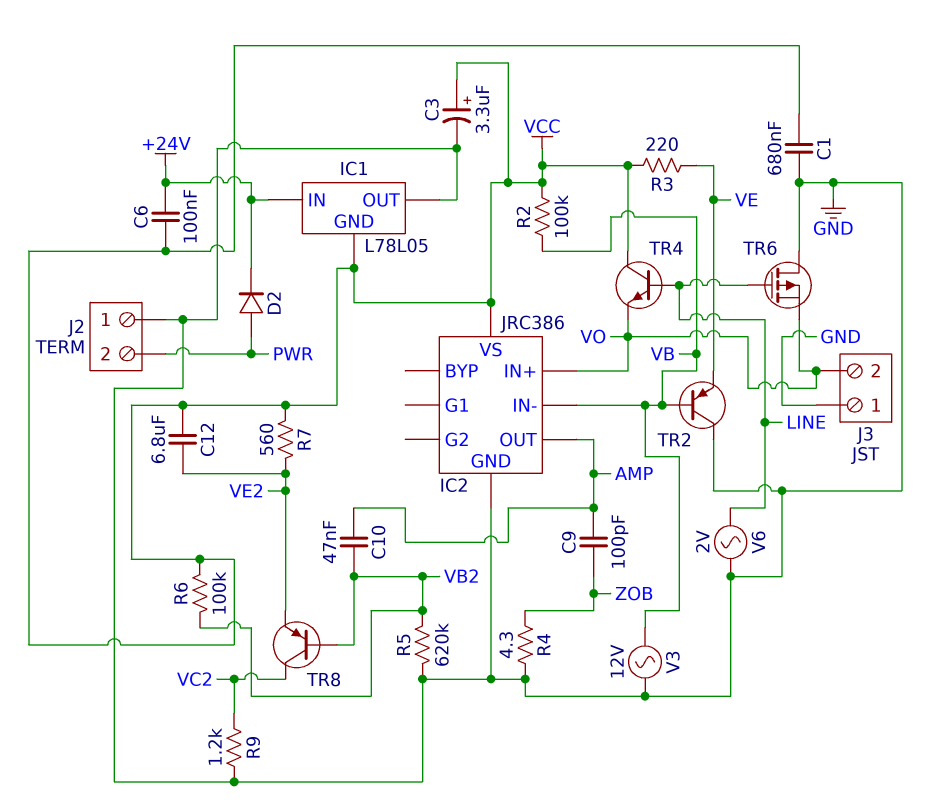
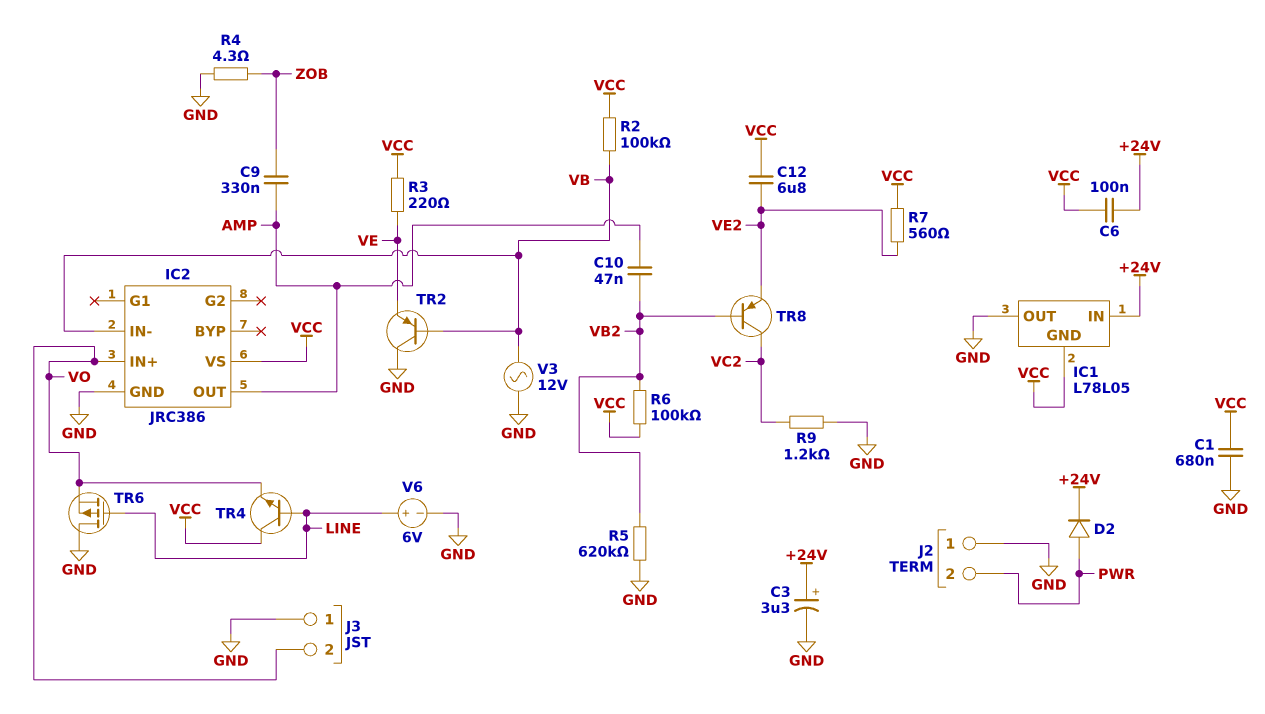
C3: 3.3uF (plus VCC, minus GND) -> 3.3uF (plus +24V, minus GND)
C9: 100pF (AMP, ZOB) -> 330nF (AMP, ZOB)
V6: AC 2V (GND, LINE) -> 6V (plus LINE, minus GND)

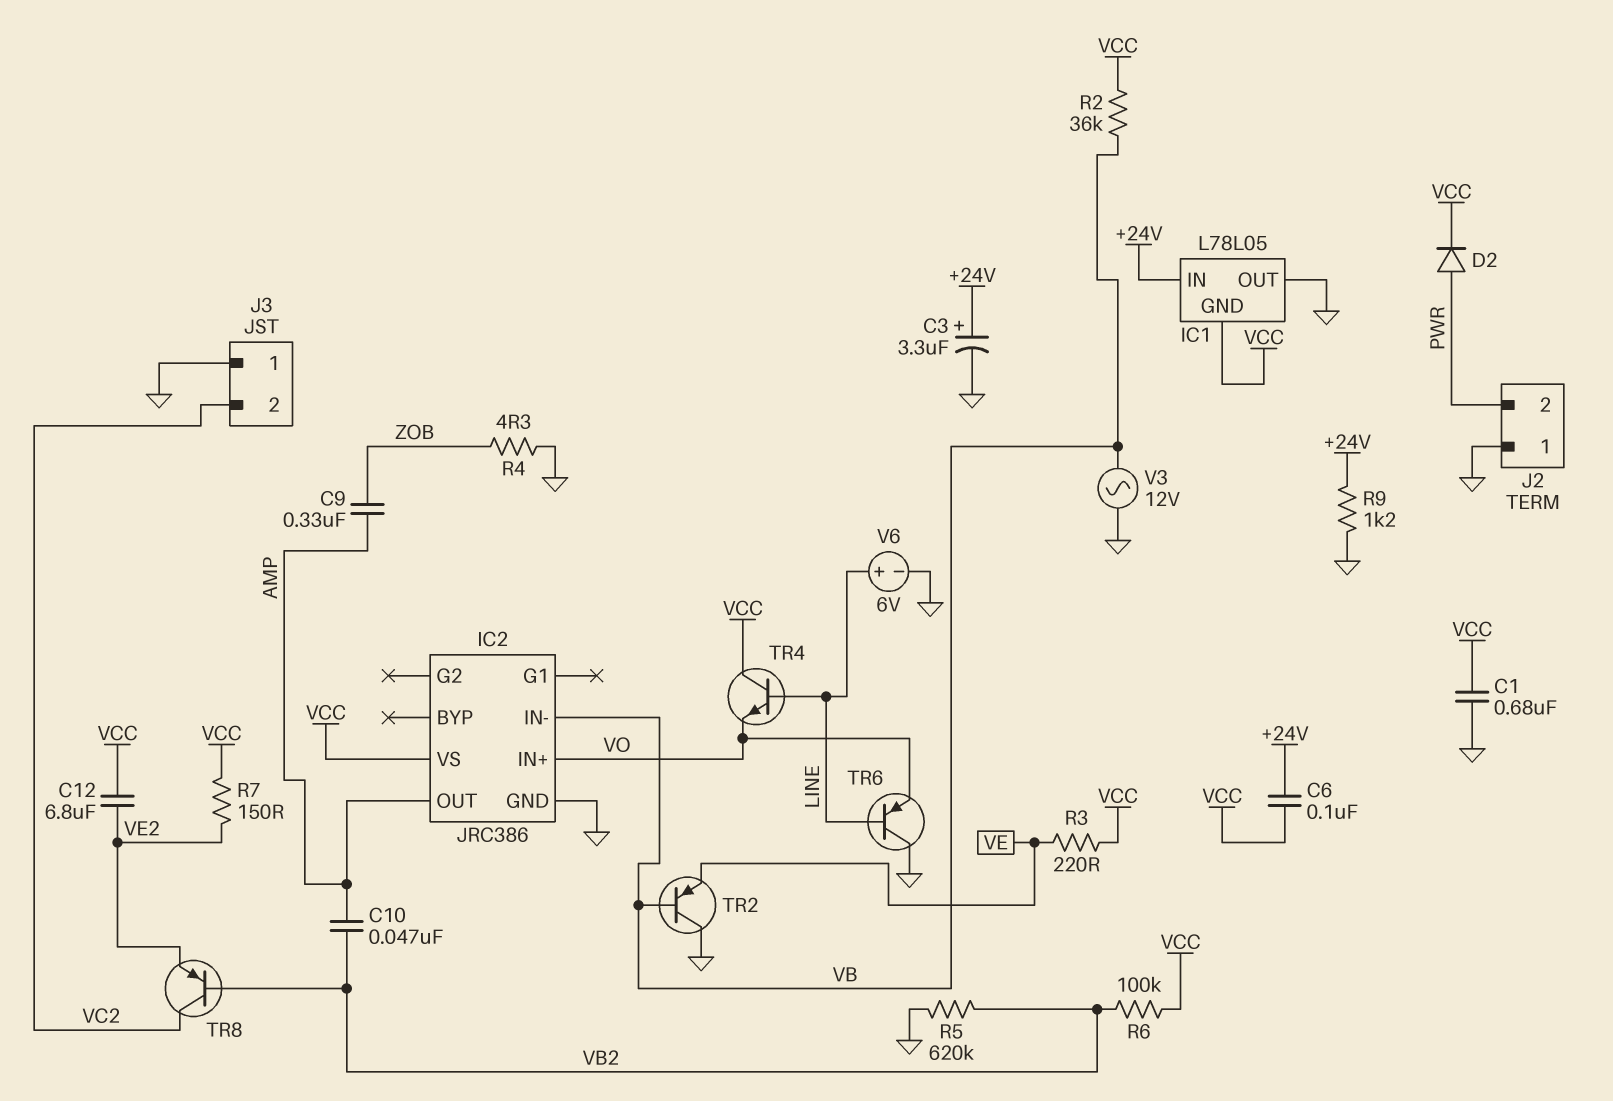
D2: diode (A PWR, K +24V) -> diode (A PWR, K VCC)
J3 pin 2: VO -> VC2
R2: 100k (VB, VCC) -> 36k (VB, VCC)
R7: 560 (VCC, VE2) -> 150 (VCC, VE2)
R9: 1.2k (GND, VC2) -> 1.2k (+24V, GND)
TR6: PMOS (G LINE, D GND, S VO) -> PNP (B LINE, C GND, E VO)

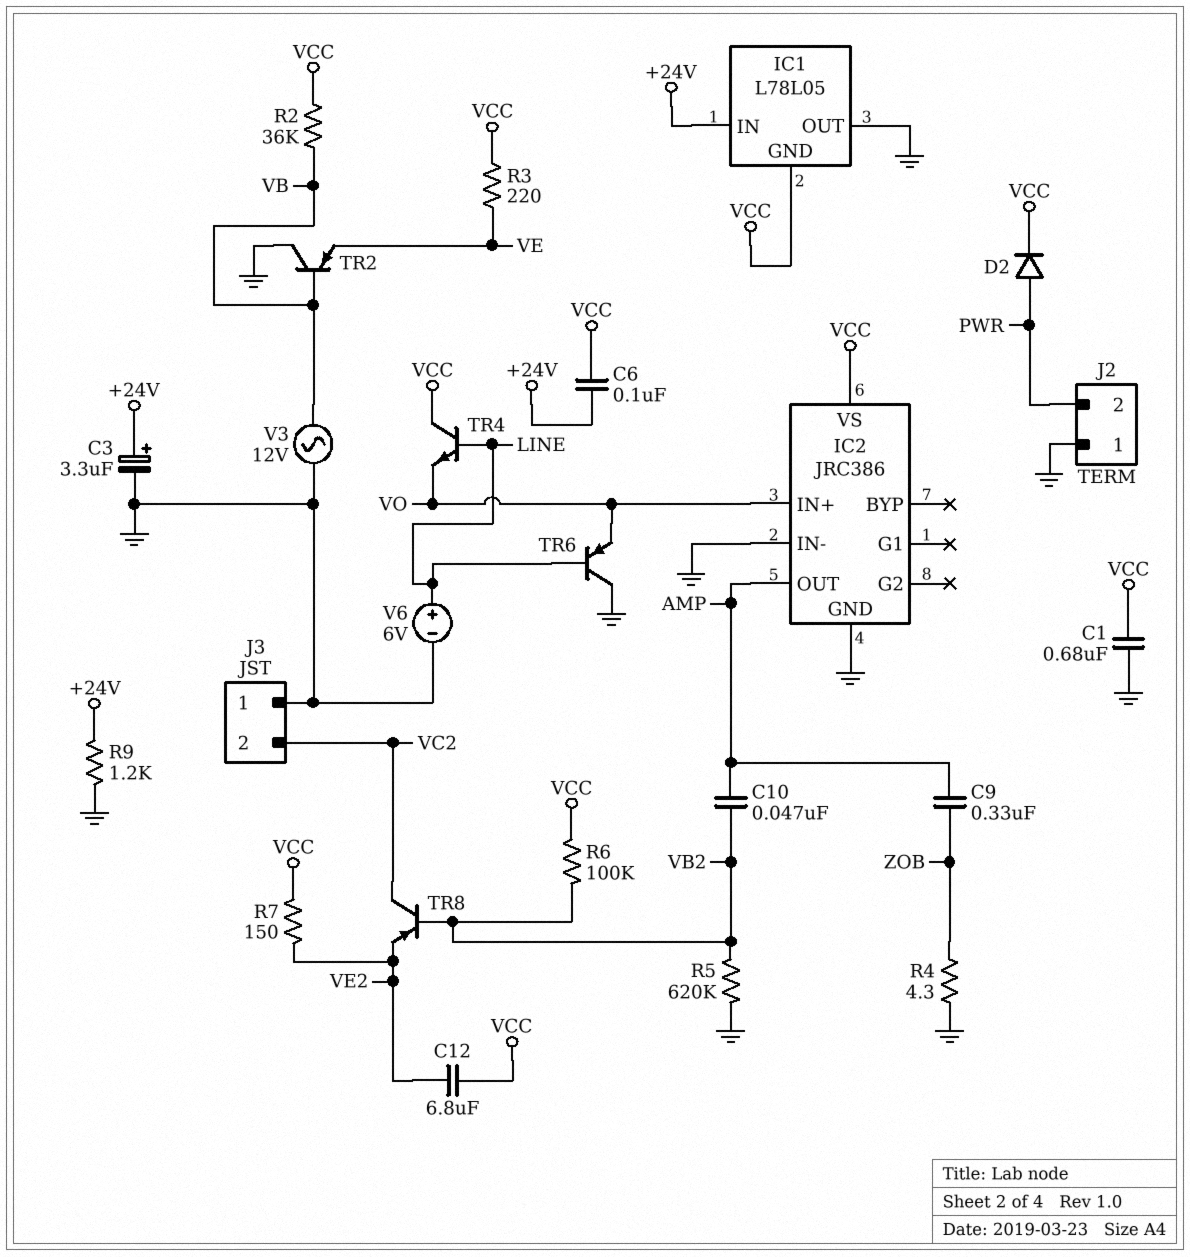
IC2 pin IN-: VB -> GND

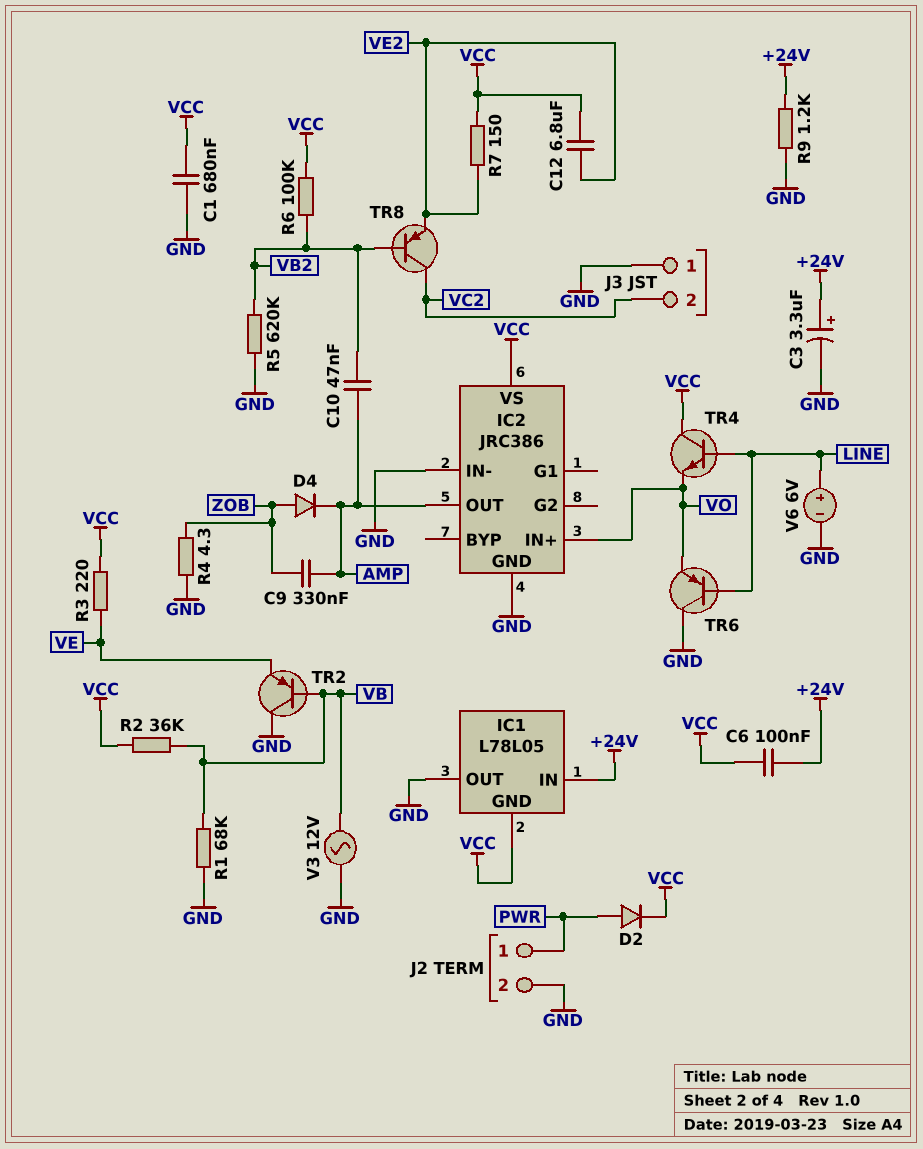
D4: none -> diode (A ZOB, K AMP)
J2 pin 1: GND -> PWR
J2 pin 2: PWR -> GND
R1: none -> 68k (GND, VB)

